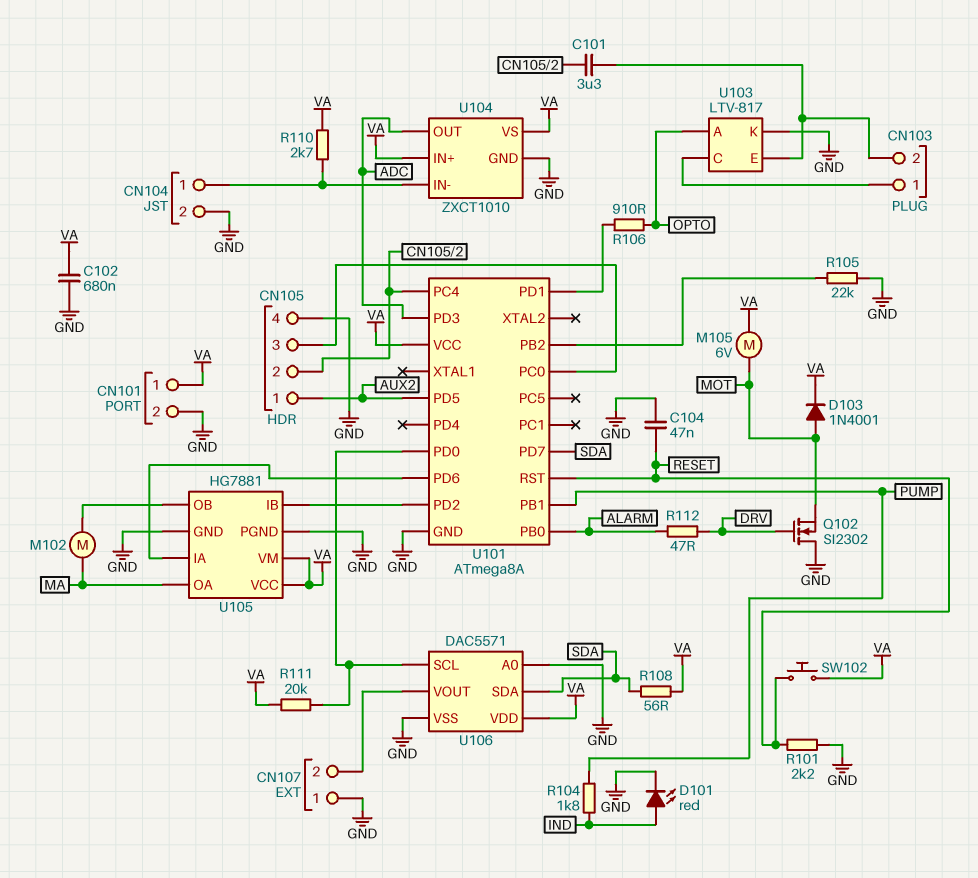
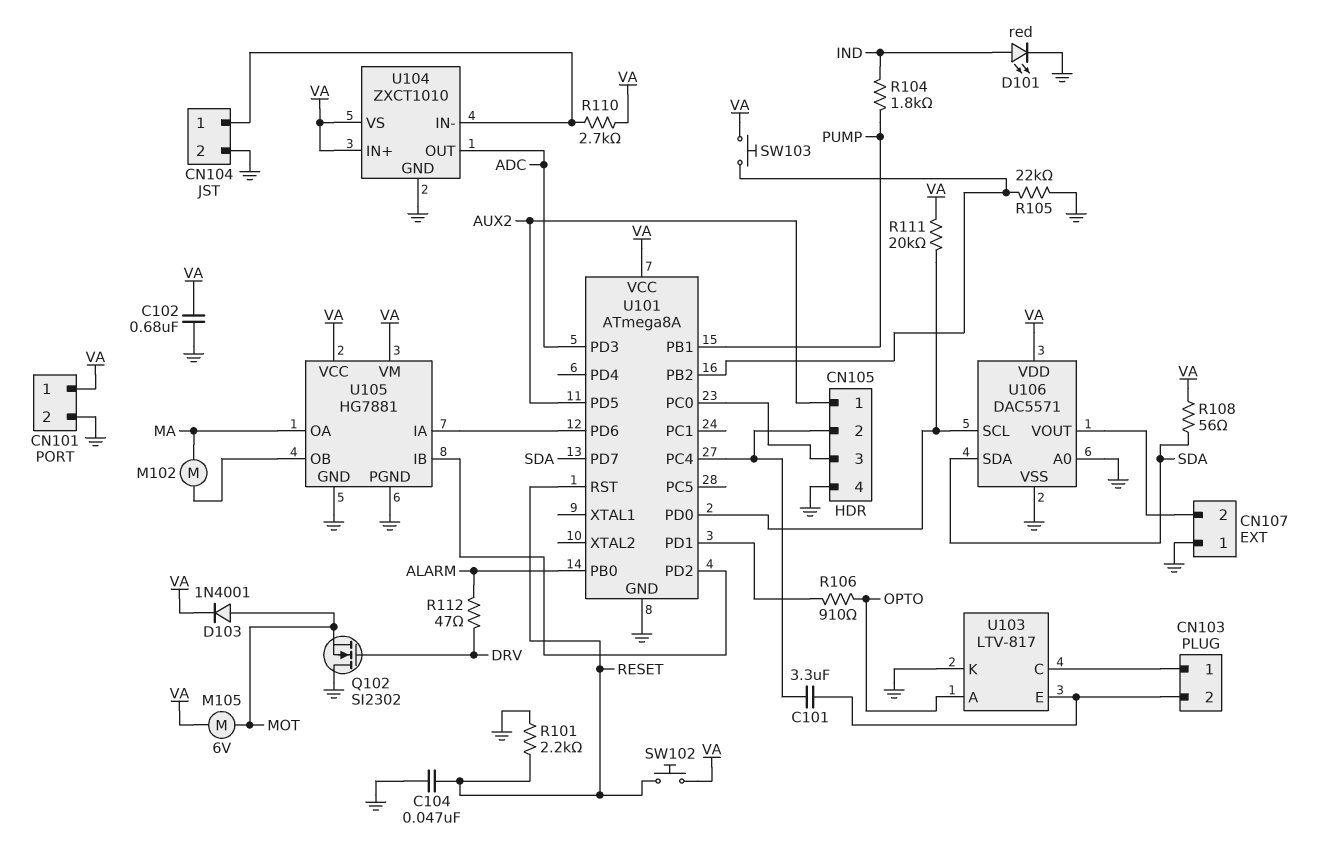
SW103: none -> button (U101/PB2, VA)

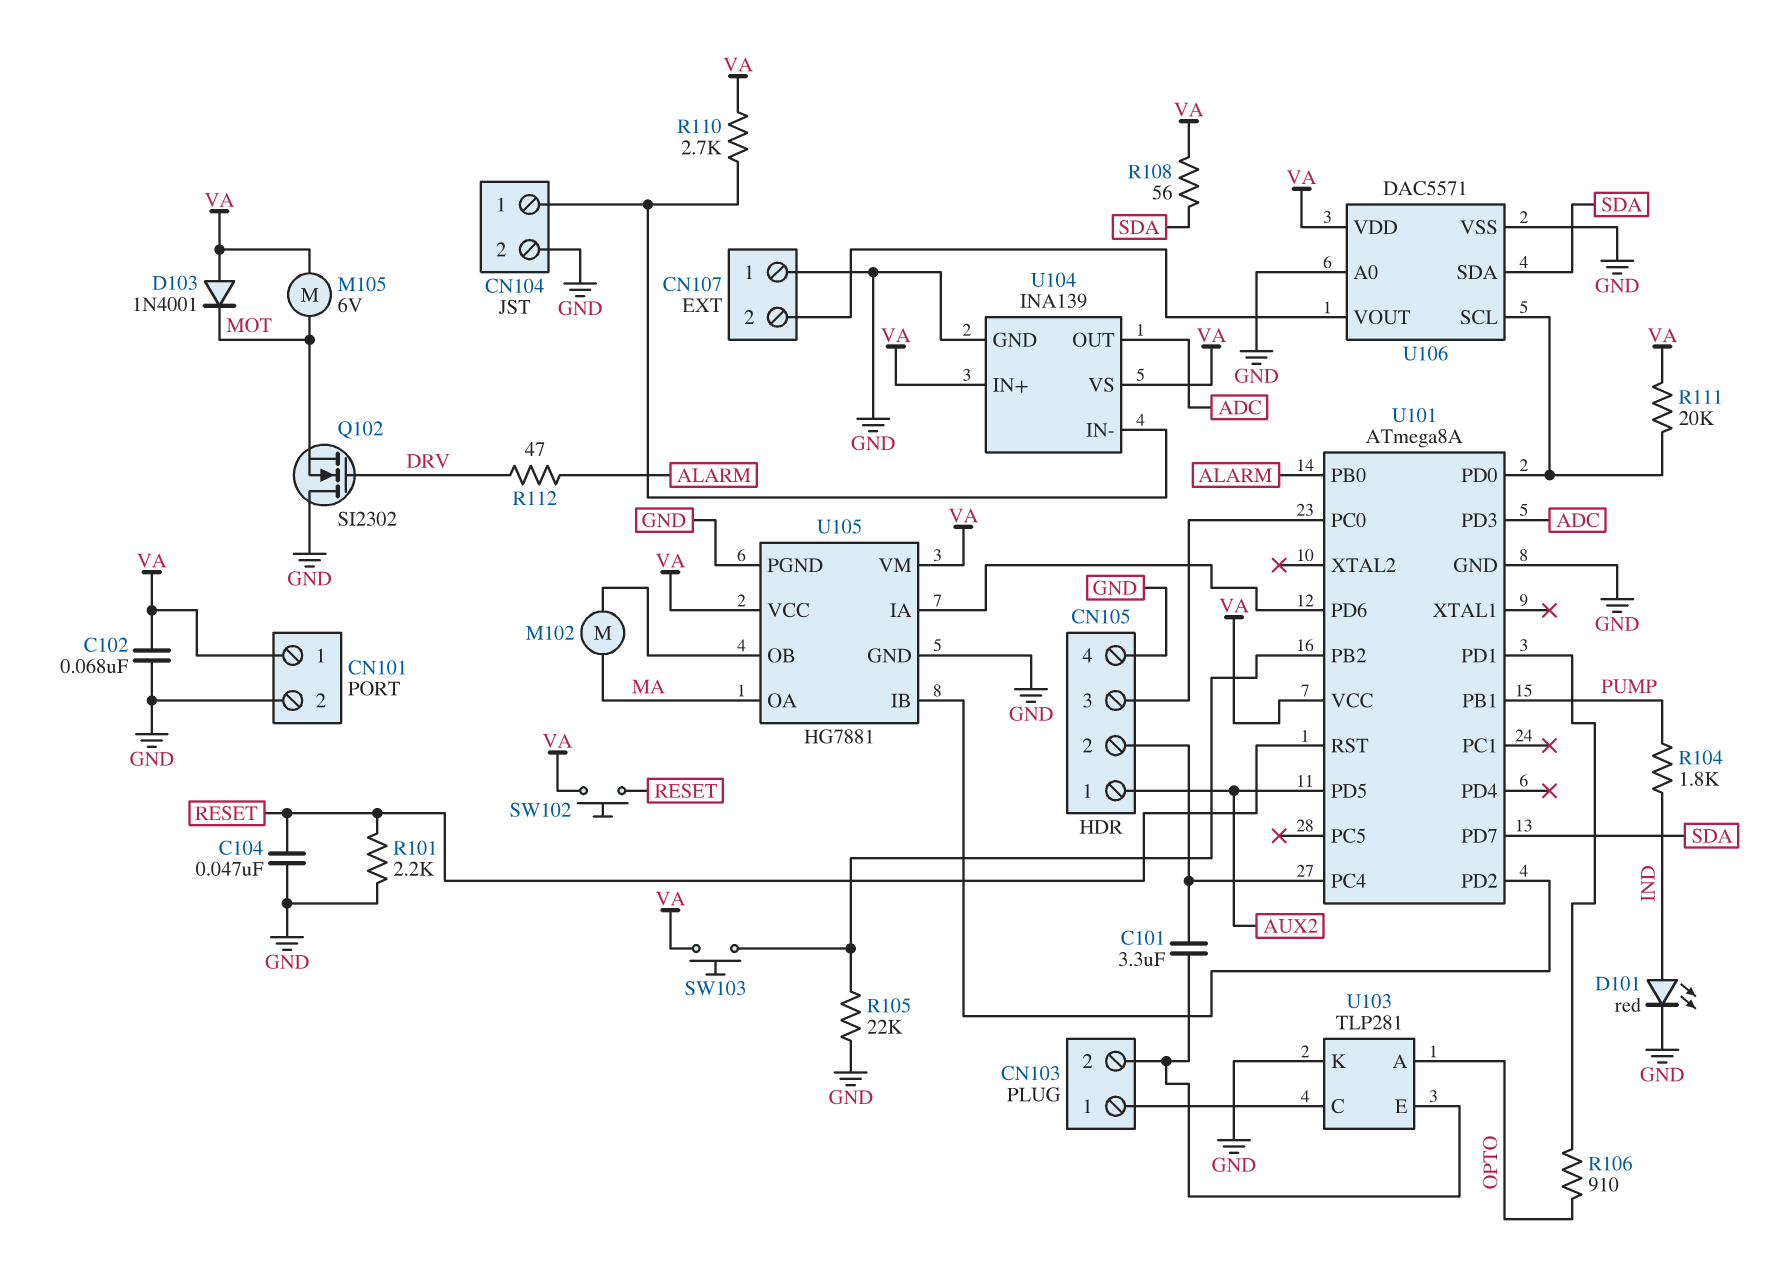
C102: 680nF (GND, VA) -> 68nF (GND, VA)
D103: diode 1N4001 (A MOT, K VA) -> diode 1N4001 (A VA, K MOT)
U103: LTV-817 -> TLP281
U104: ZXCT1010 -> INA139

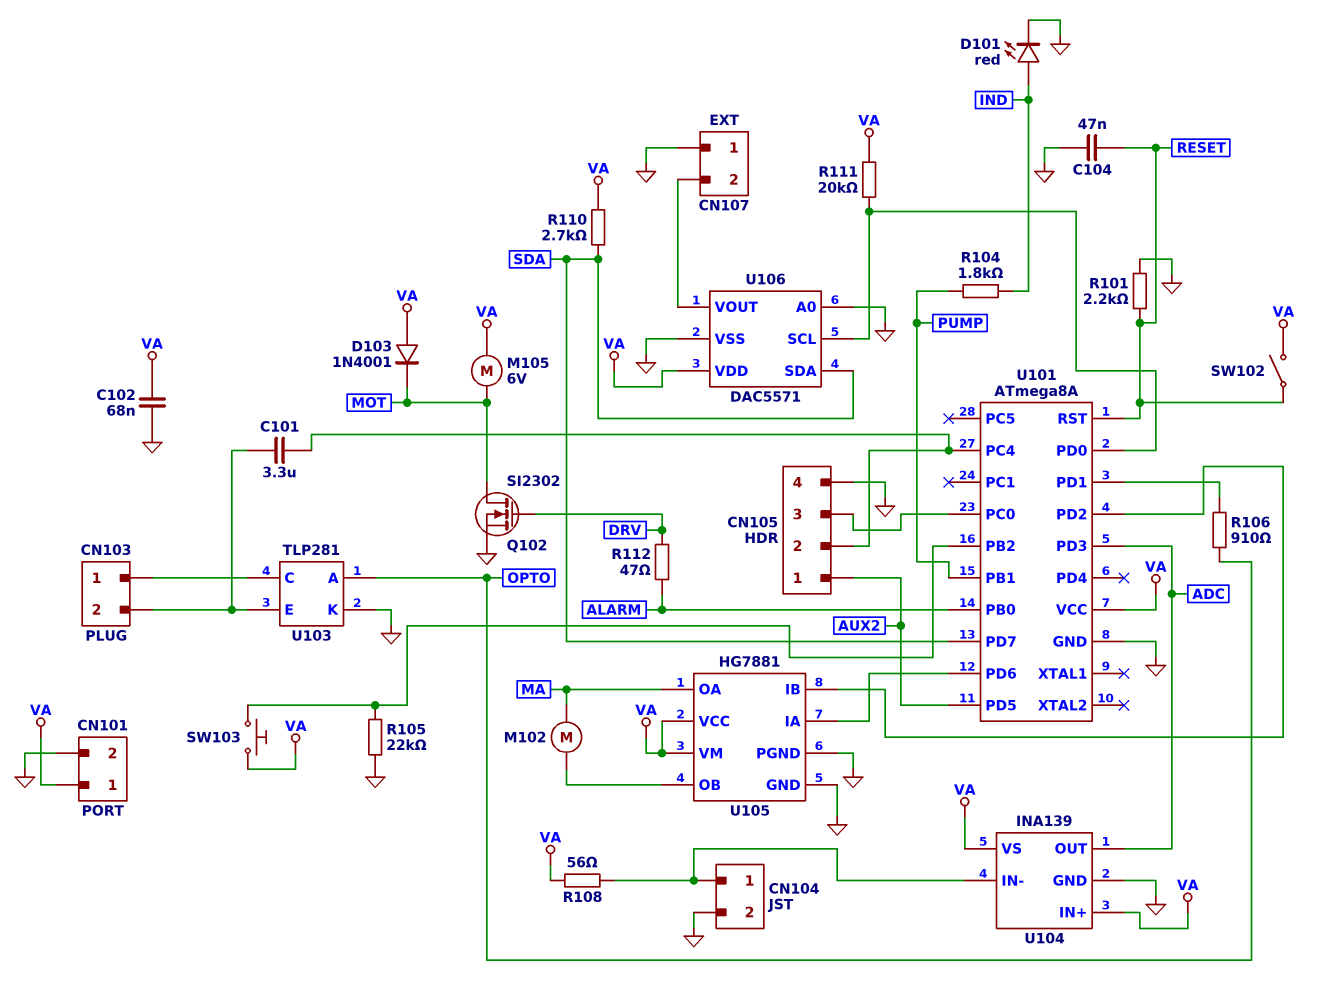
Q102: NMOS SI2302 (G DRV, D GND, S MOT) -> NMOS SI2302 (G DRV, D MOT, S GND)
R108: 56 (SDA, VA) -> 56 (CN104/1, VA)
R110: 2.7k (CN104/1, VA) -> 2.7k (SDA, VA)
SW102: button (RESET, VA) -> switch (RESET, VA)

